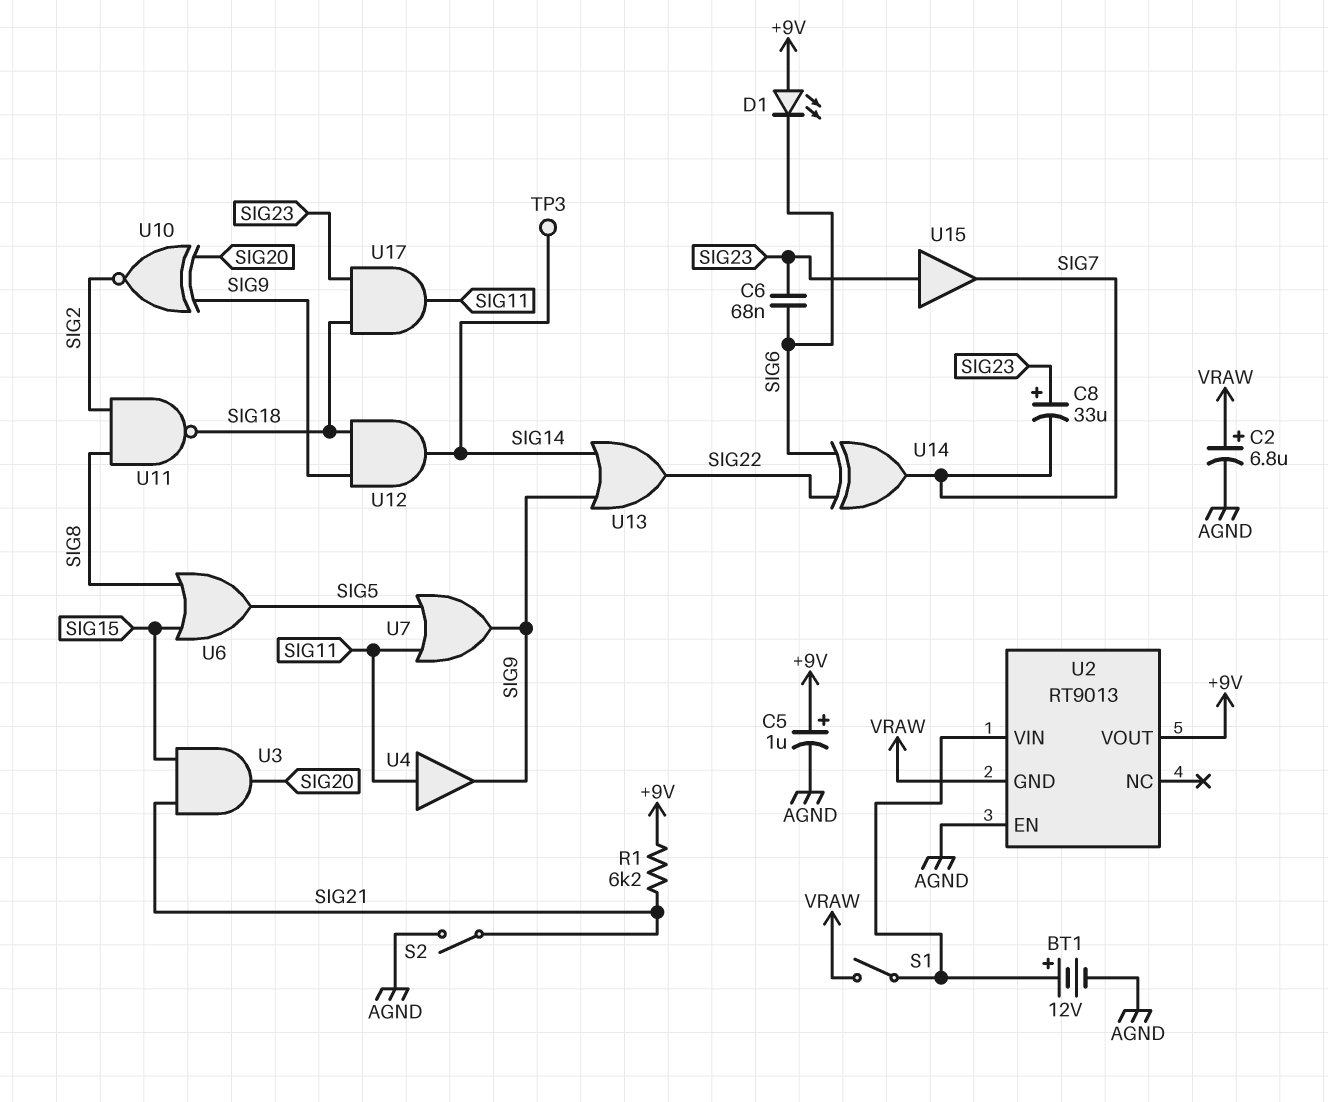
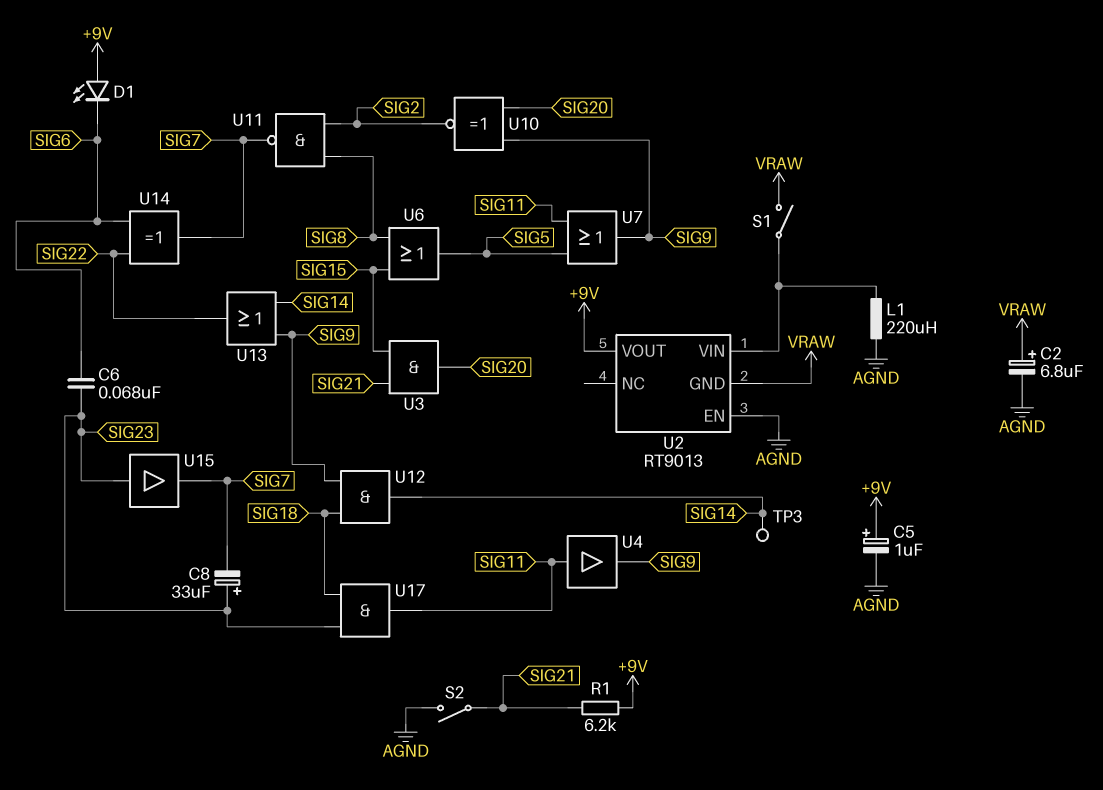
BT1: 12V (plus U2/VIN, minus AGND) -> none
L1: none -> 220uH (AGND, U2/VIN)
U11: NAND (in SIG2, in SIG8, out SIG18) -> NAND (in SIG2, in SIG8, out SIG7)

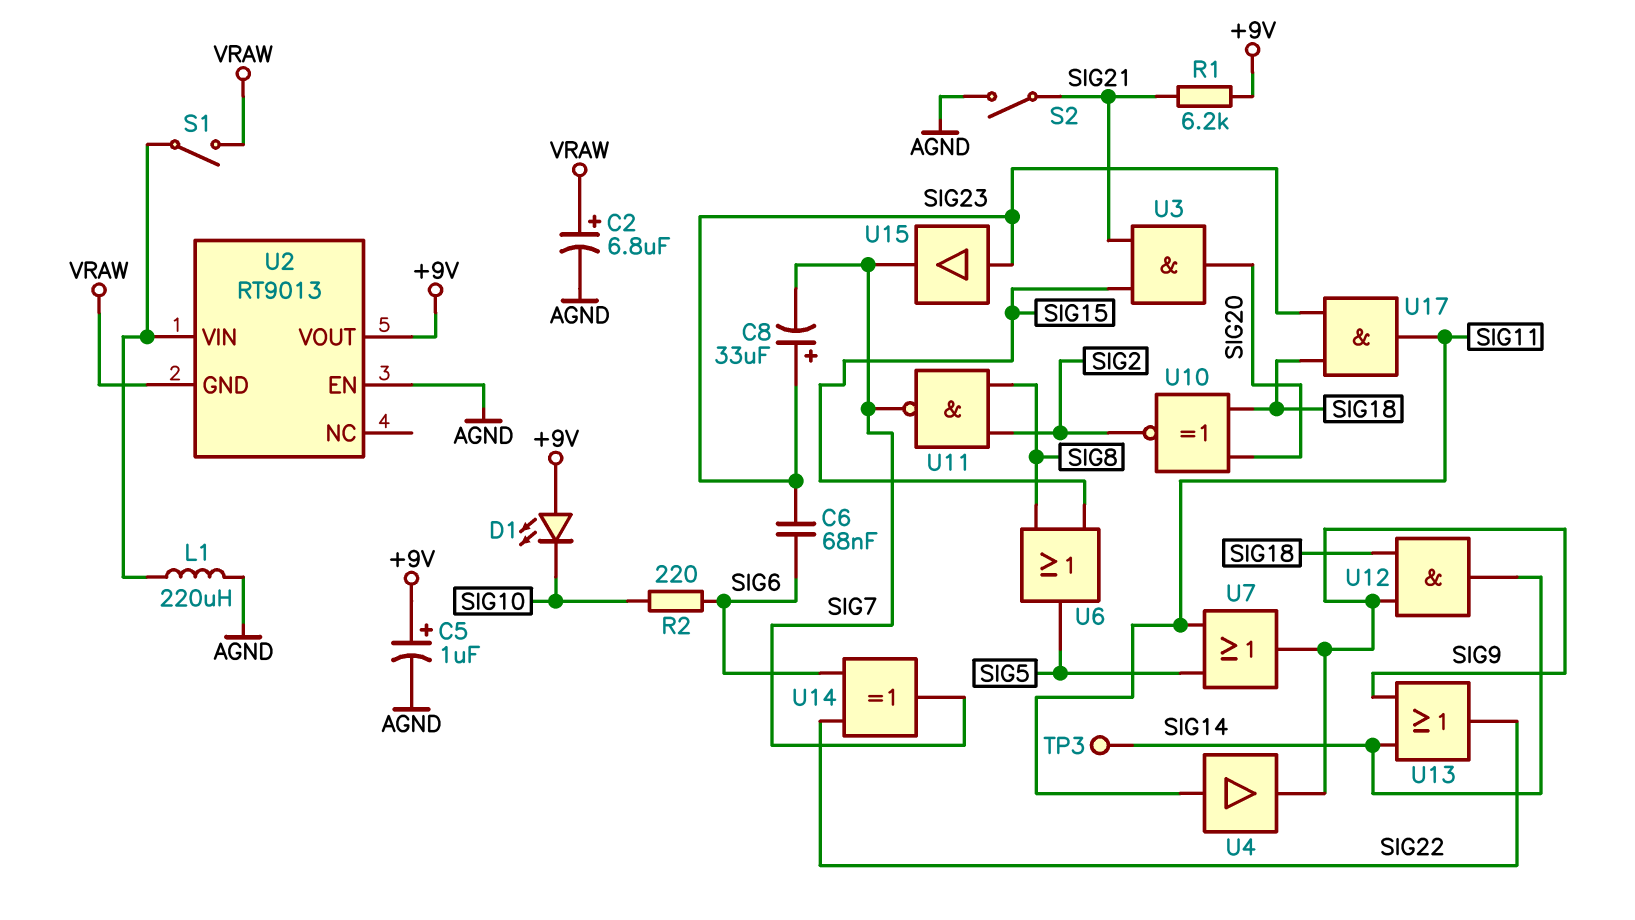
D1: LED (A +9V, K SIG6) -> LED (A +9V, K SIG10)
R2: none -> 220 (SIG6, SIG10)
U10: XNOR (in SIG9, in SIG20, out SIG2) -> XNOR (in SIG18, in SIG20, out SIG2)

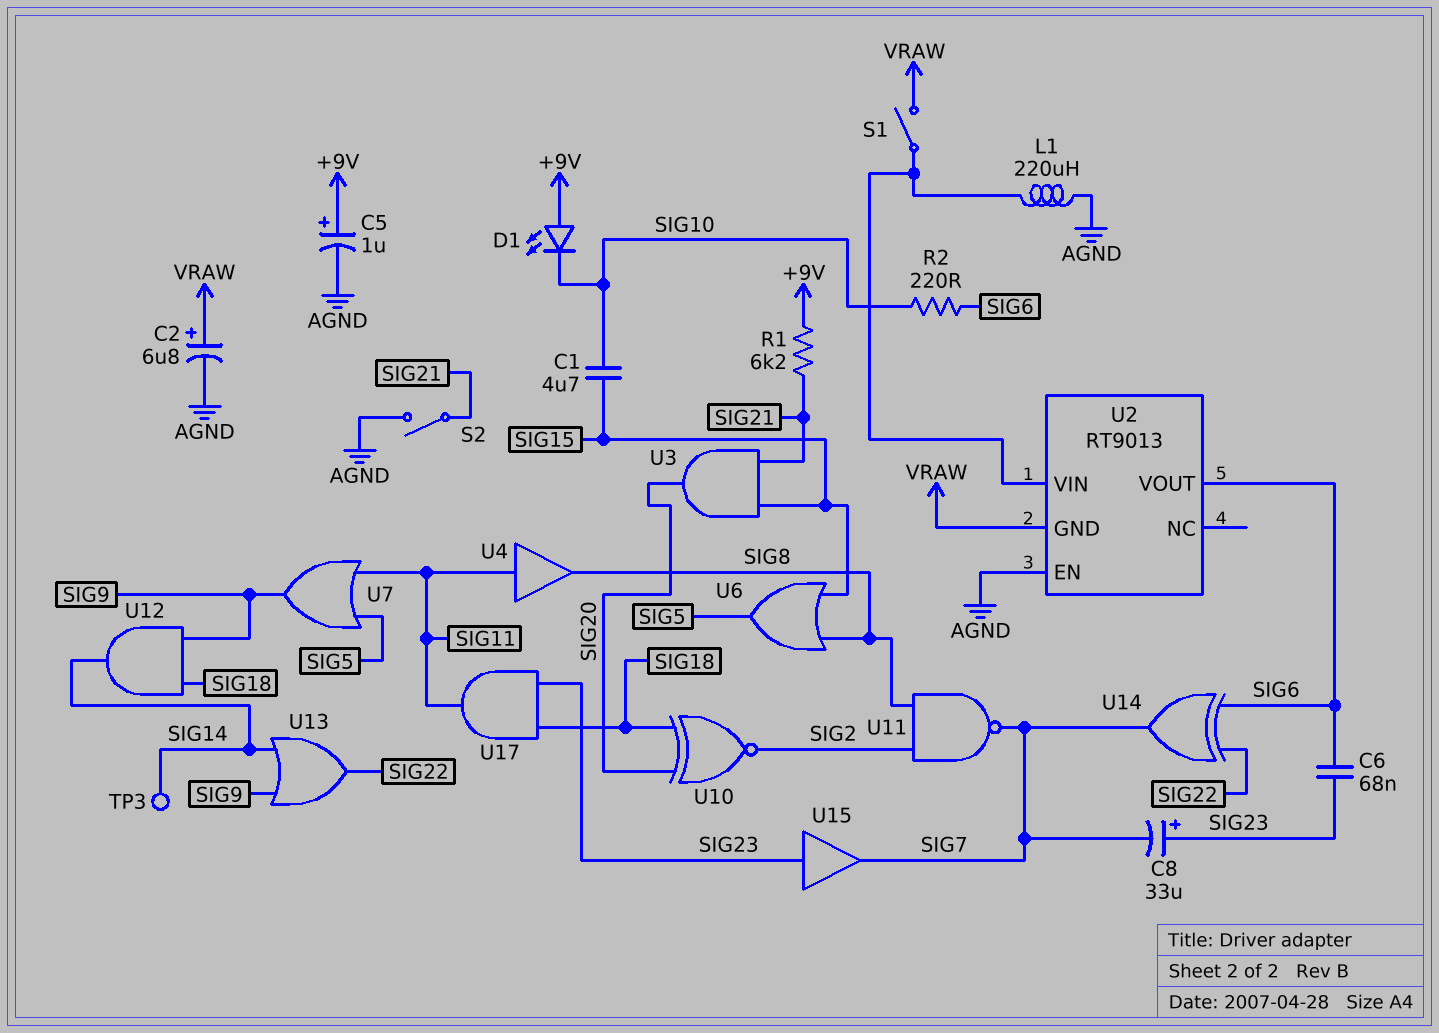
C1: none -> 4.7uF (SIG10, SIG15)
U2 pin VOUT: +9V -> SIG6
U4: buffer (in SIG11, out SIG9) -> buffer (in SIG11, out SIG8)

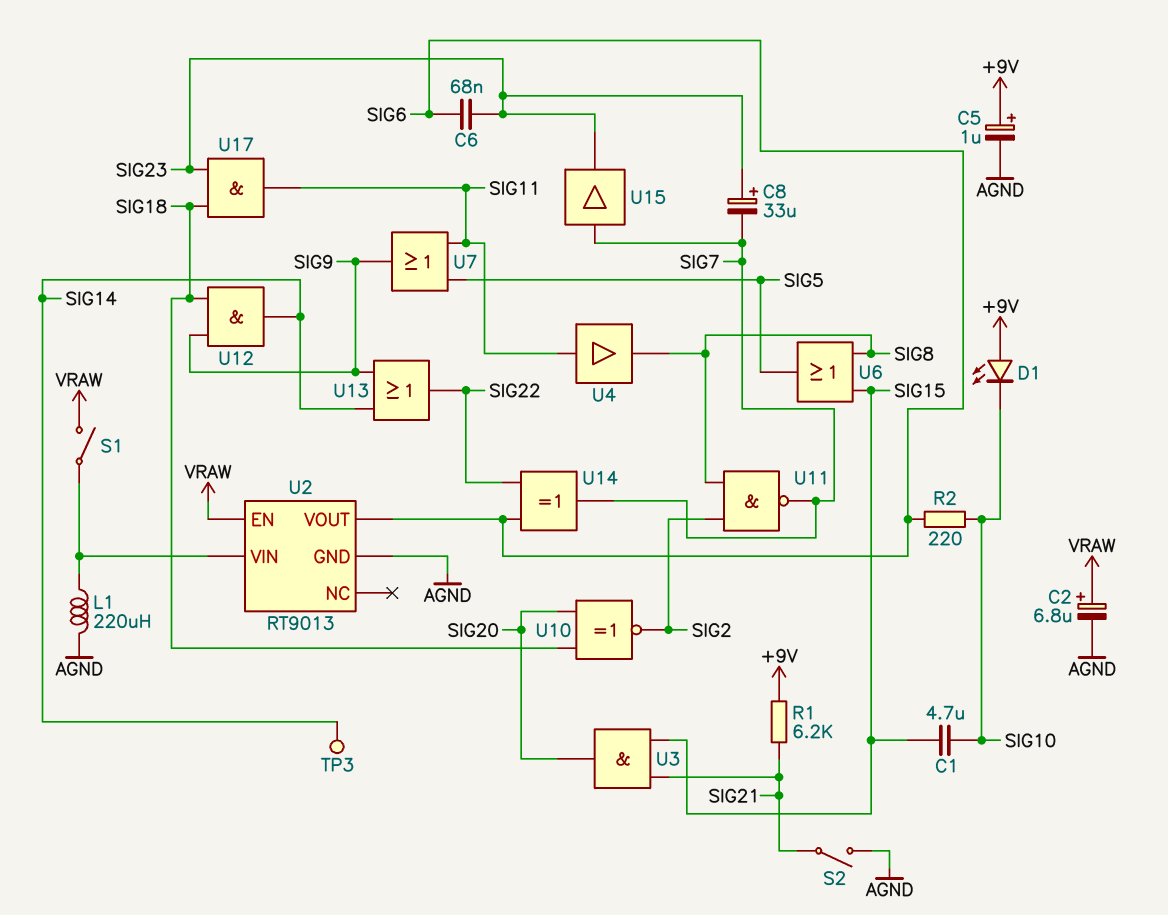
U2 pin EN: AGND -> VRAW
U2 pin GND: VRAW -> AGND
U15: buffer (in SIG23, out SIG7) -> buffer (in SIG7, out SIG23)

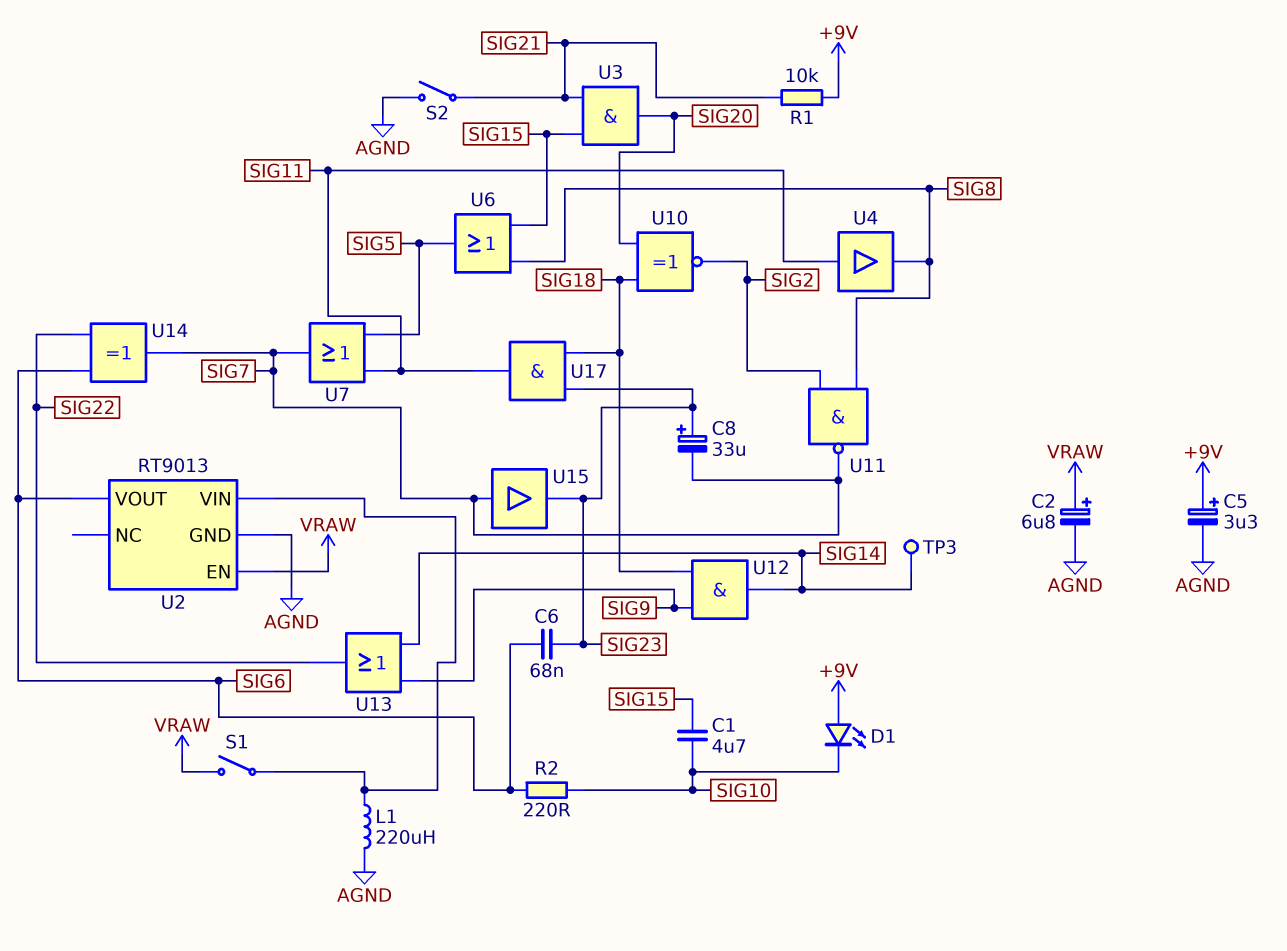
C5: 1uF (plus +9V, minus AGND) -> 3.3uF (plus +9V, minus AGND)
R1: 6.2k (+9V, SIG21) -> 10k (+9V, SIG21)
U7: OR (in SIG5, in SIG11, out SIG9) -> OR (in SIG5, in SIG11, out SIG7)

